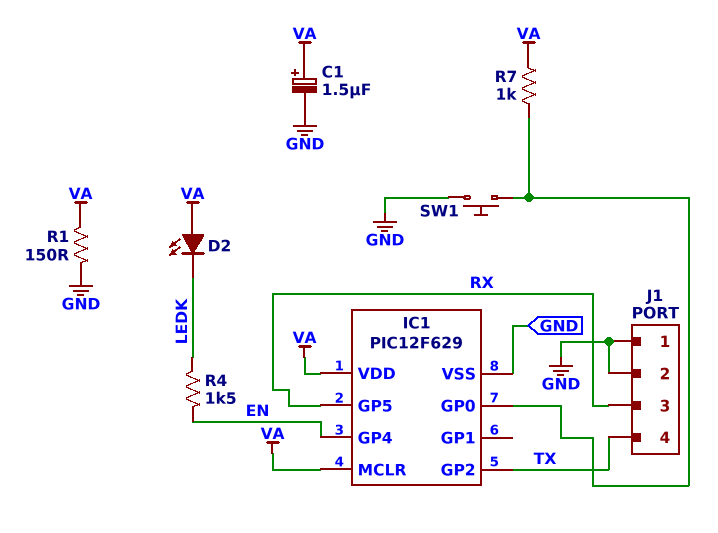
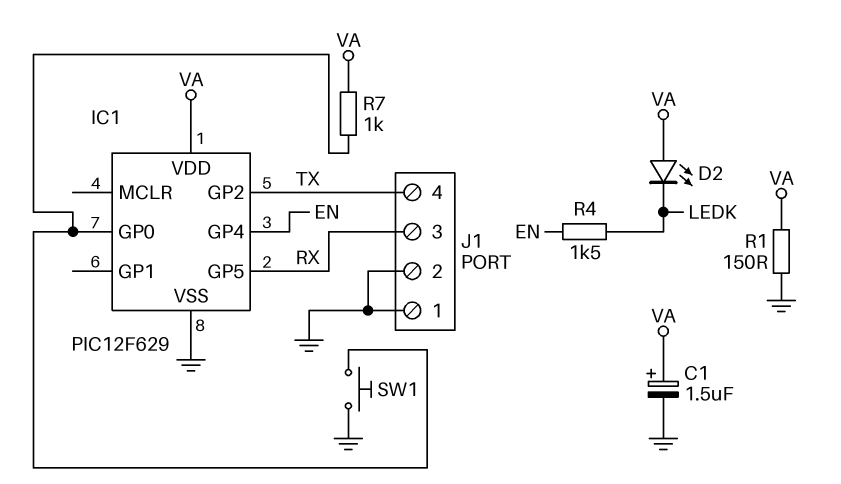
IC1 pin MCLR: VA -> none

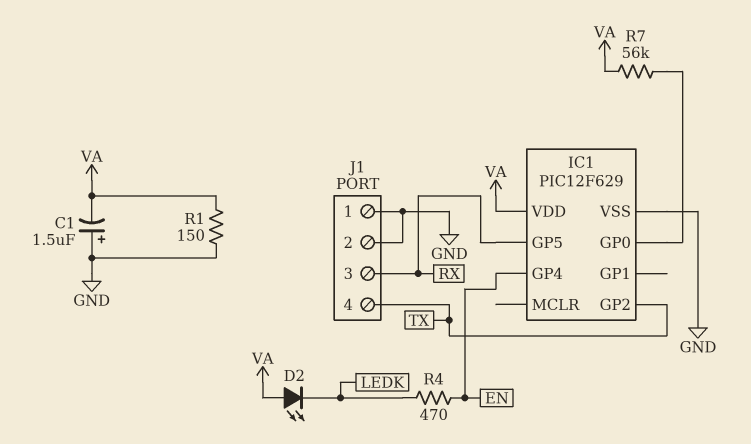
C1: 1.5uF (plus VA, minus GND) -> 1.5uF (plus GND, minus VA)
R4: 1.5k (EN, LEDK) -> 470 (EN, LEDK)
R7: 1k (IC1/GP0, VA) -> 56k (IC1/GP0, VA)
SW1: button (GND, IC1/GP0) -> none

